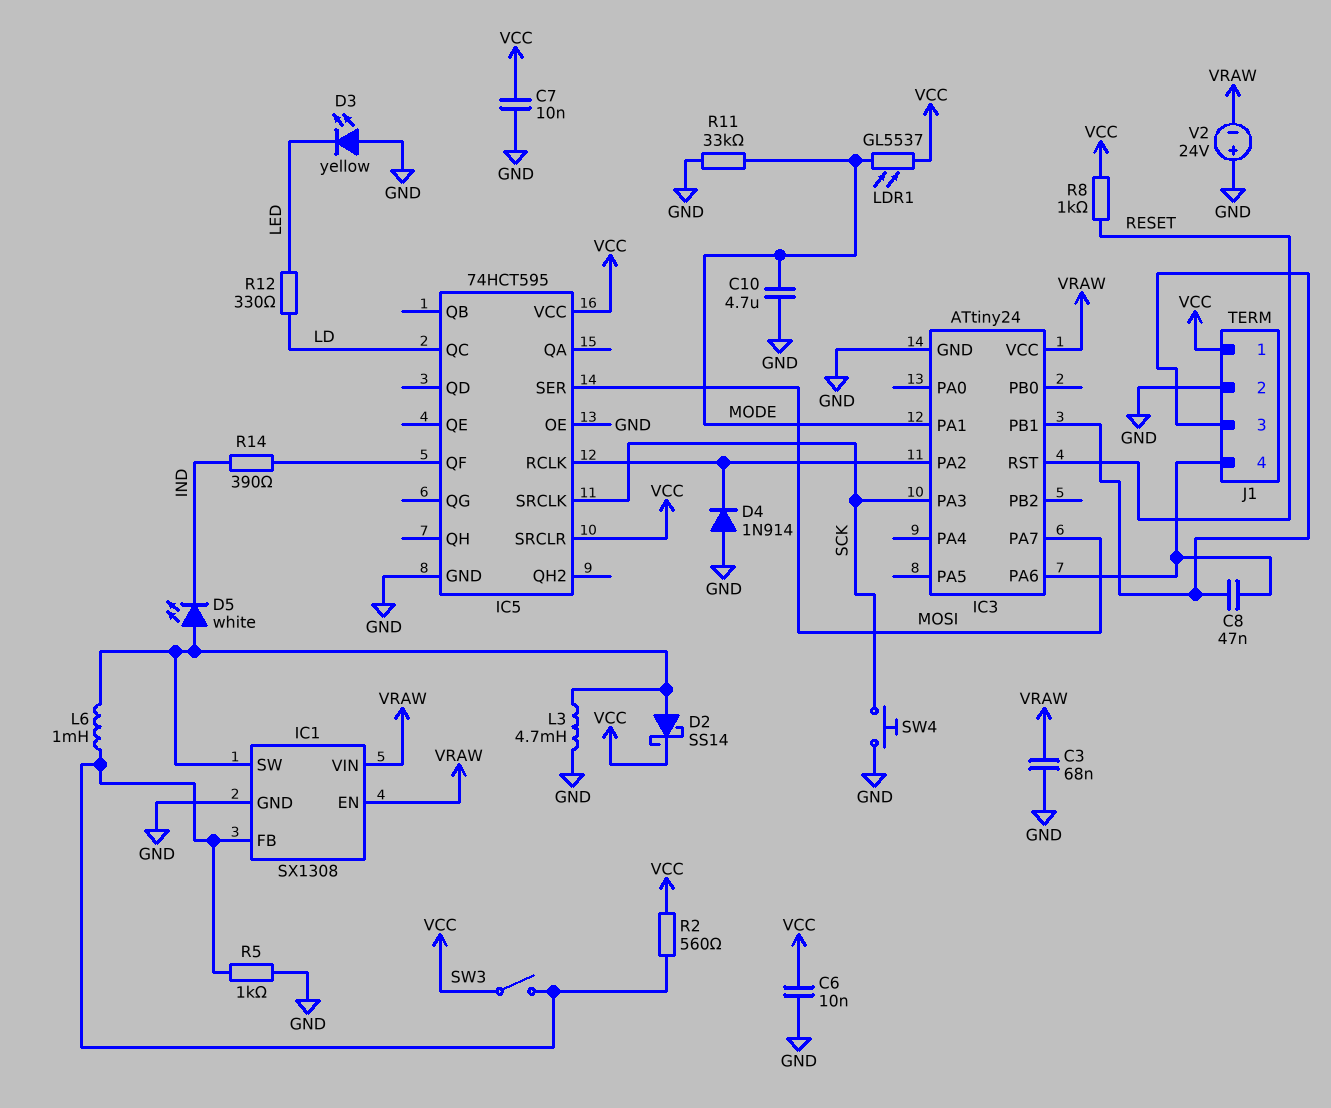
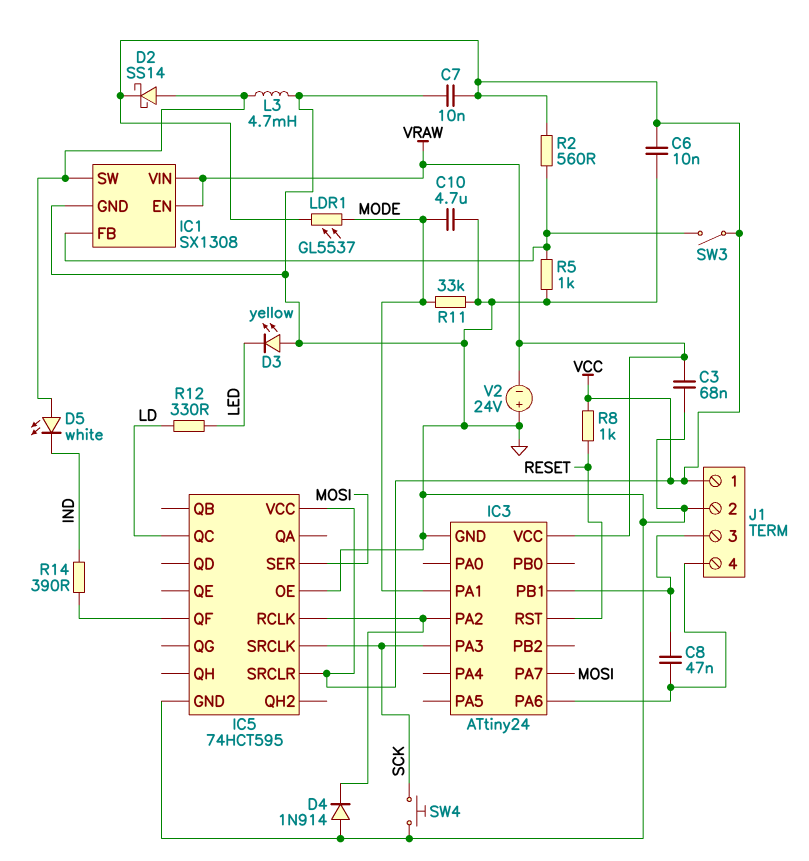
L6: 1mH (IC1/FB, IC1/SW) -> none

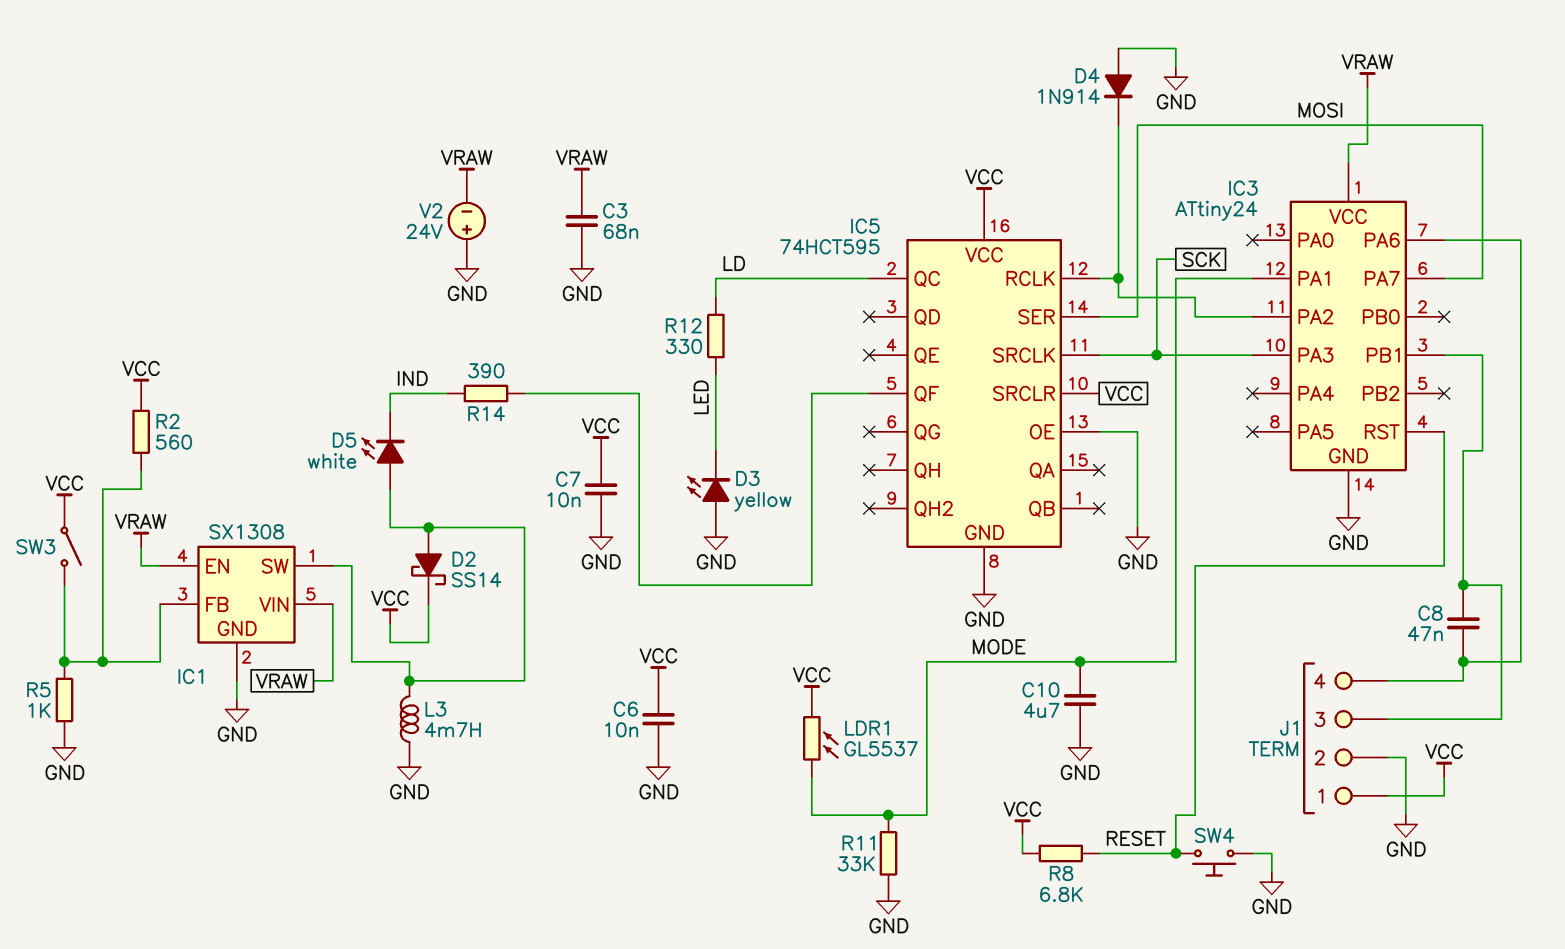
R8: 1k (RESET, VCC) -> 6.8k (RESET, VCC)
SW4: button (GND, SCK) -> button (GND, RESET)

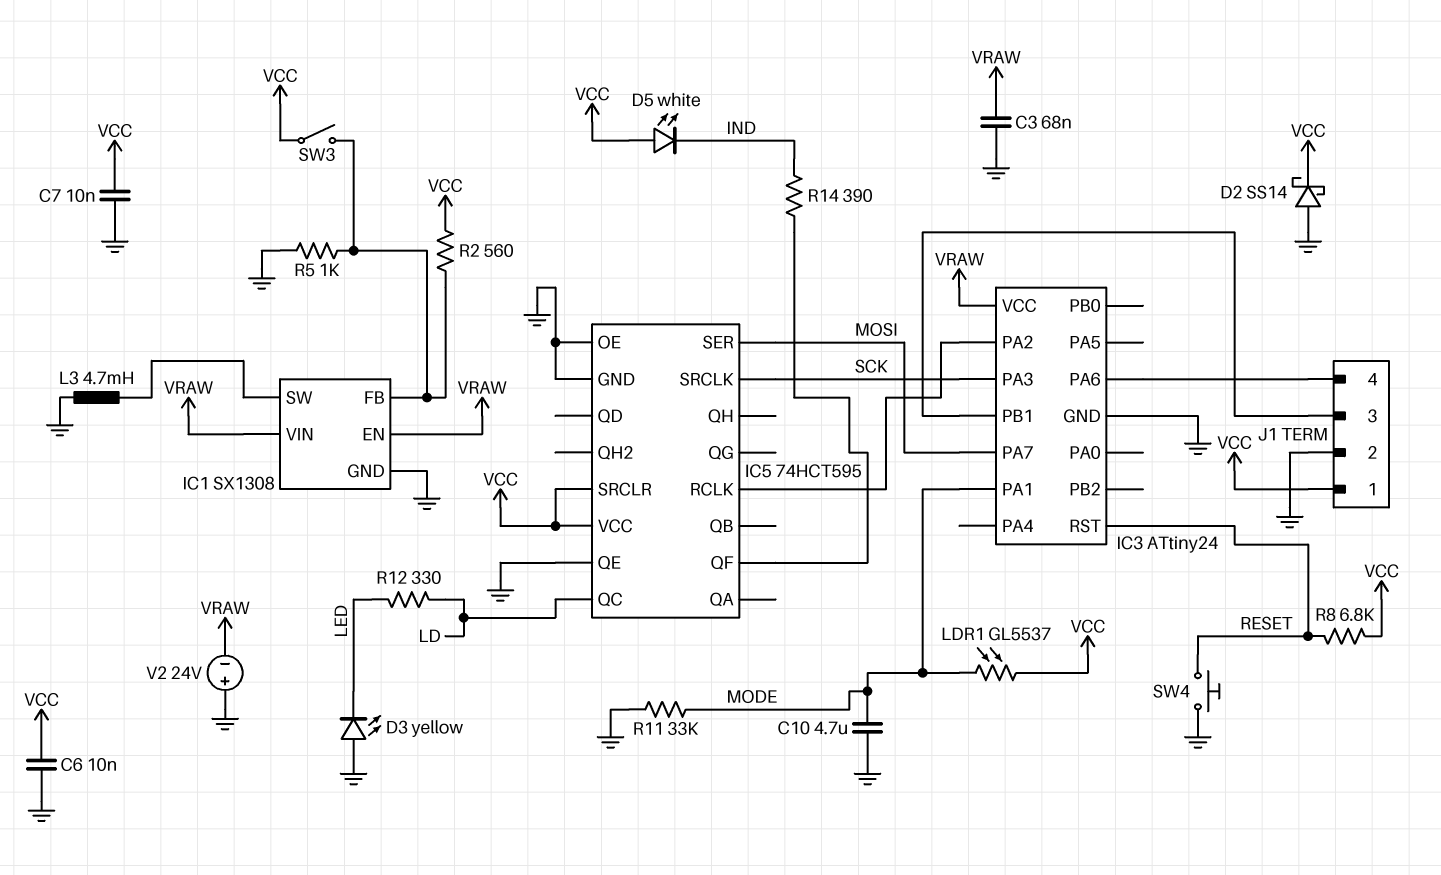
C8: 47nF (IC3/PA6, IC3/PB1) -> none
D2: schottky SS14 (A IC1/SW, K VCC) -> schottky SS14 (A GND, K VCC)
D4: diode 1N914 (A GND, K IC3/PA2) -> none
D5: LED white (A IC1/SW, K IND) -> LED white (A VCC, K IND)
IC5 pin QE: none -> GND

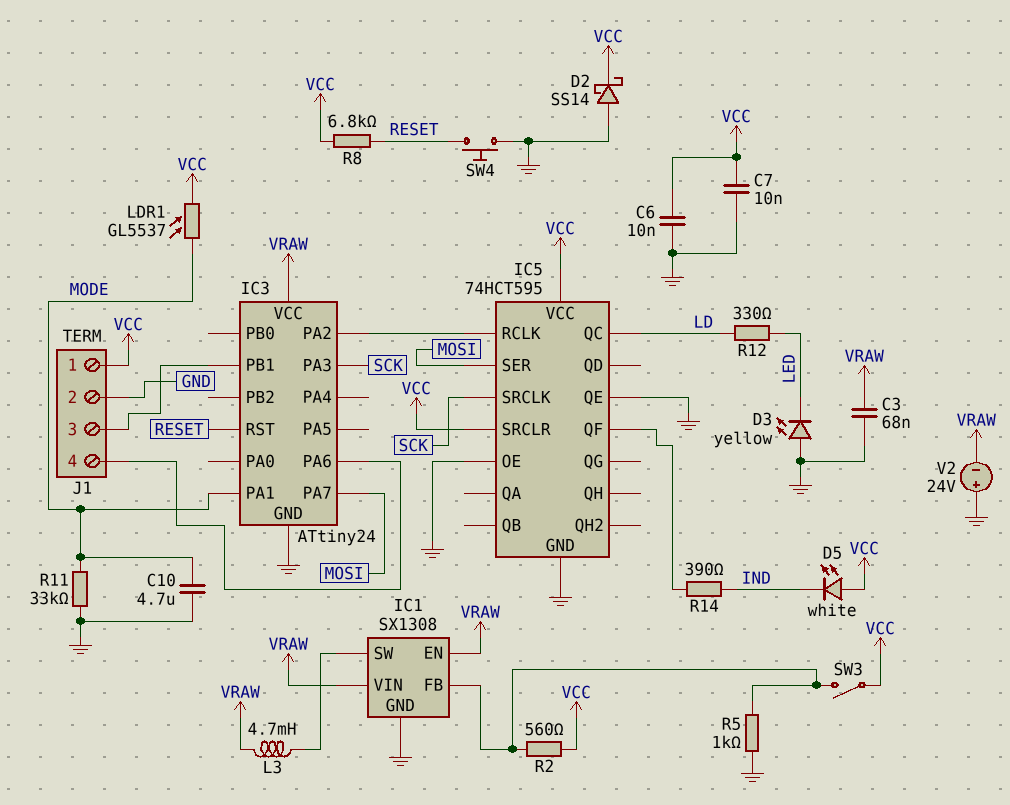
L3: 4.7mH (GND, IC1/SW) -> 4.7mH (IC1/SW, VRAW)

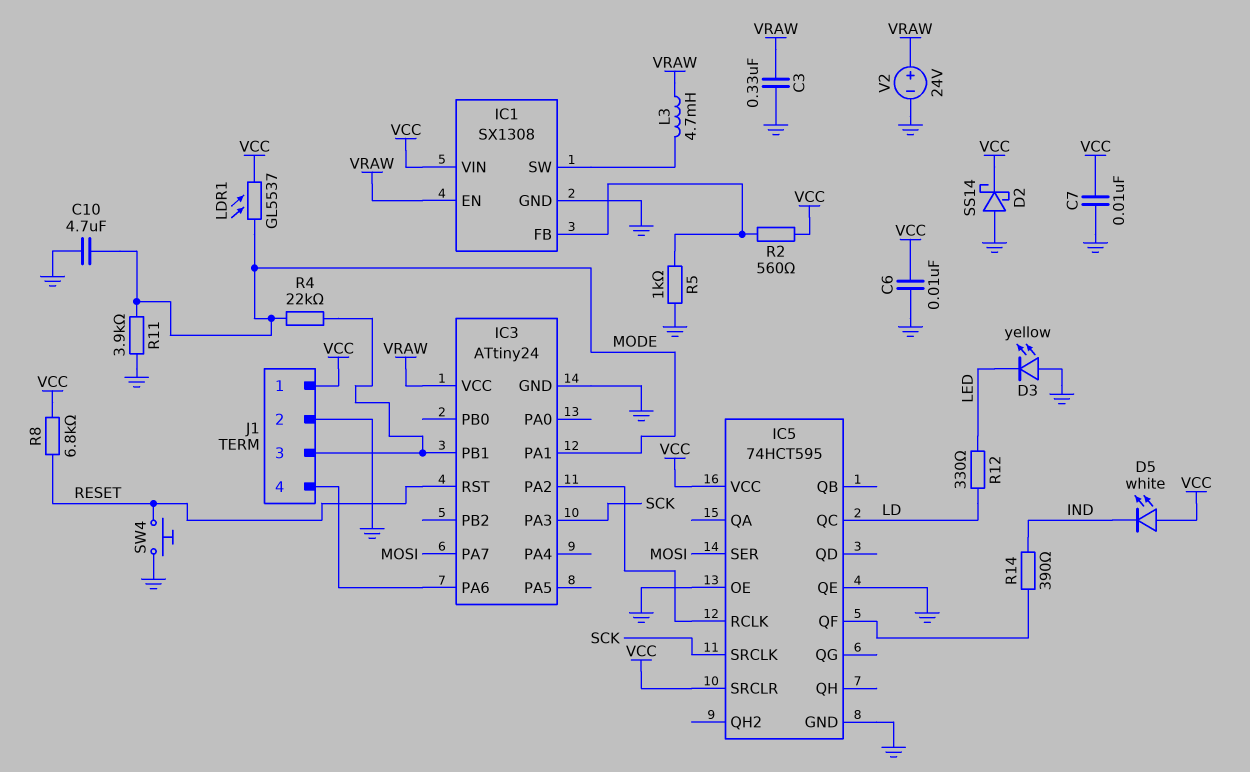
C3: 68nF (GND, VRAW) -> 330nF (GND, VRAW)
IC1 pin VIN: VRAW -> VCC
R4: none -> 22k (IC3/PB1, MODE)
R11: 33k (GND, MODE) -> 3.9k (GND, MODE)
SW3: switch (IC1/FB, VCC) -> none
V2: 24V (plus GND, minus VRAW) -> 24V (plus VRAW, minus GND)

